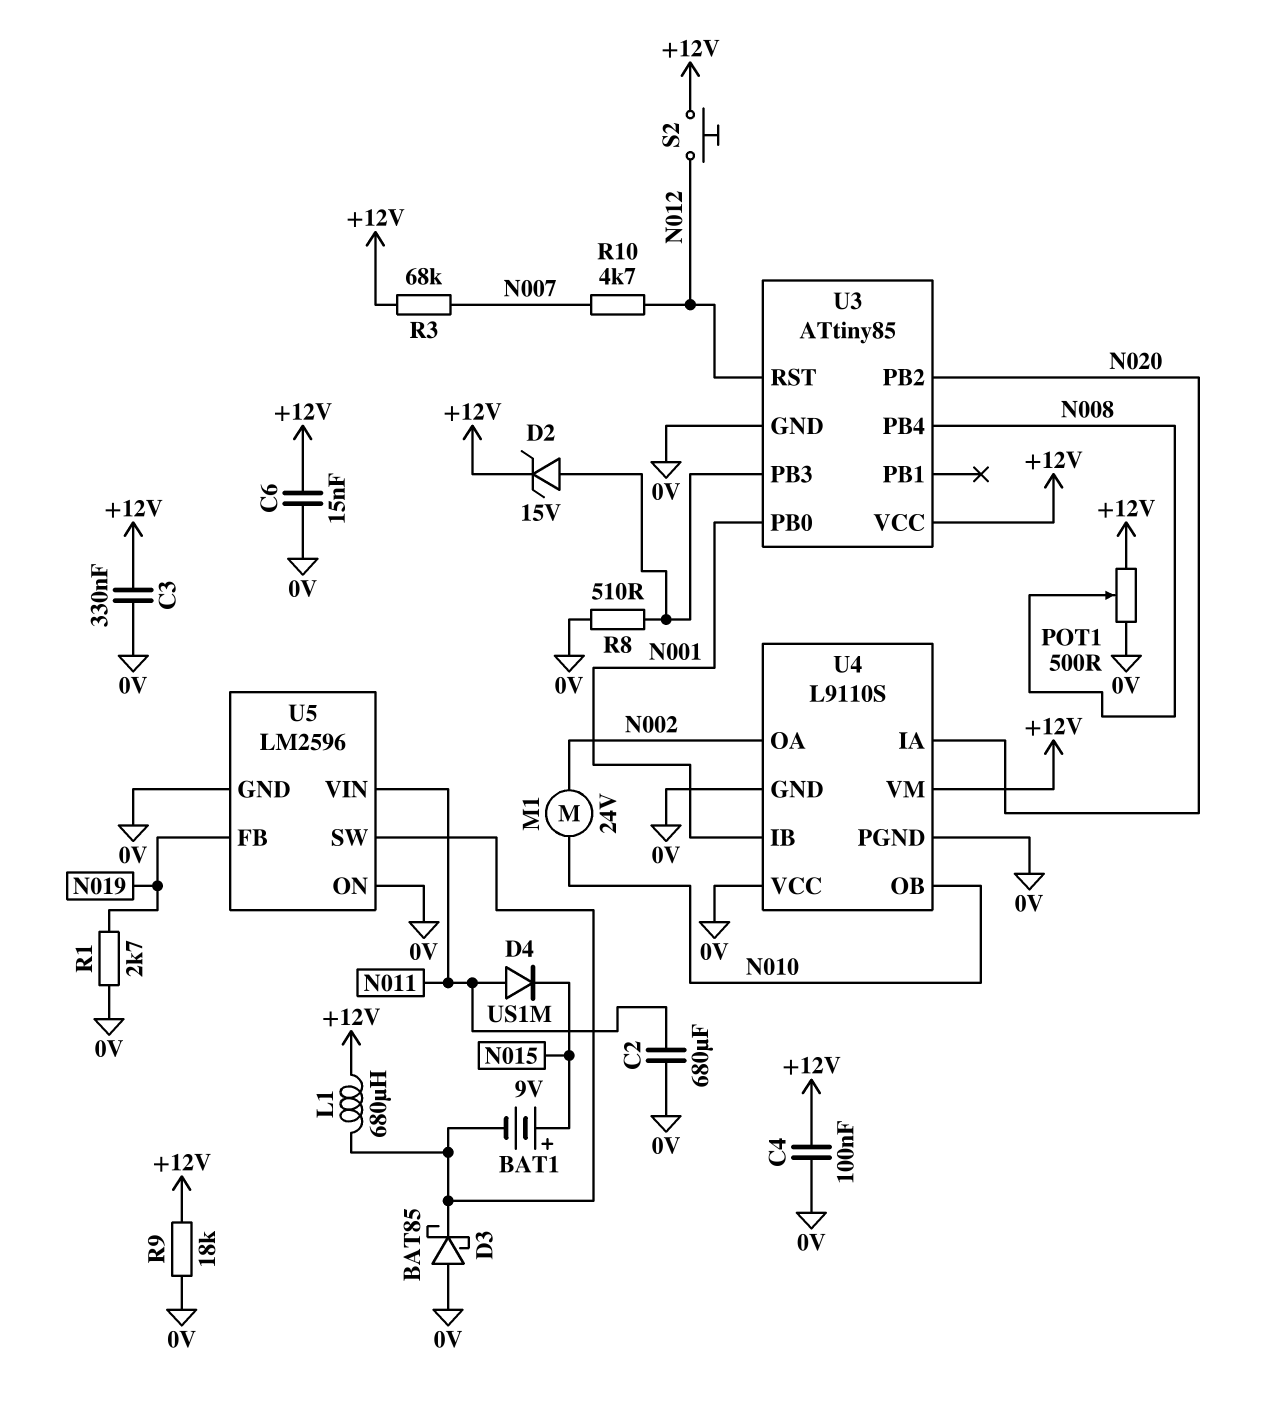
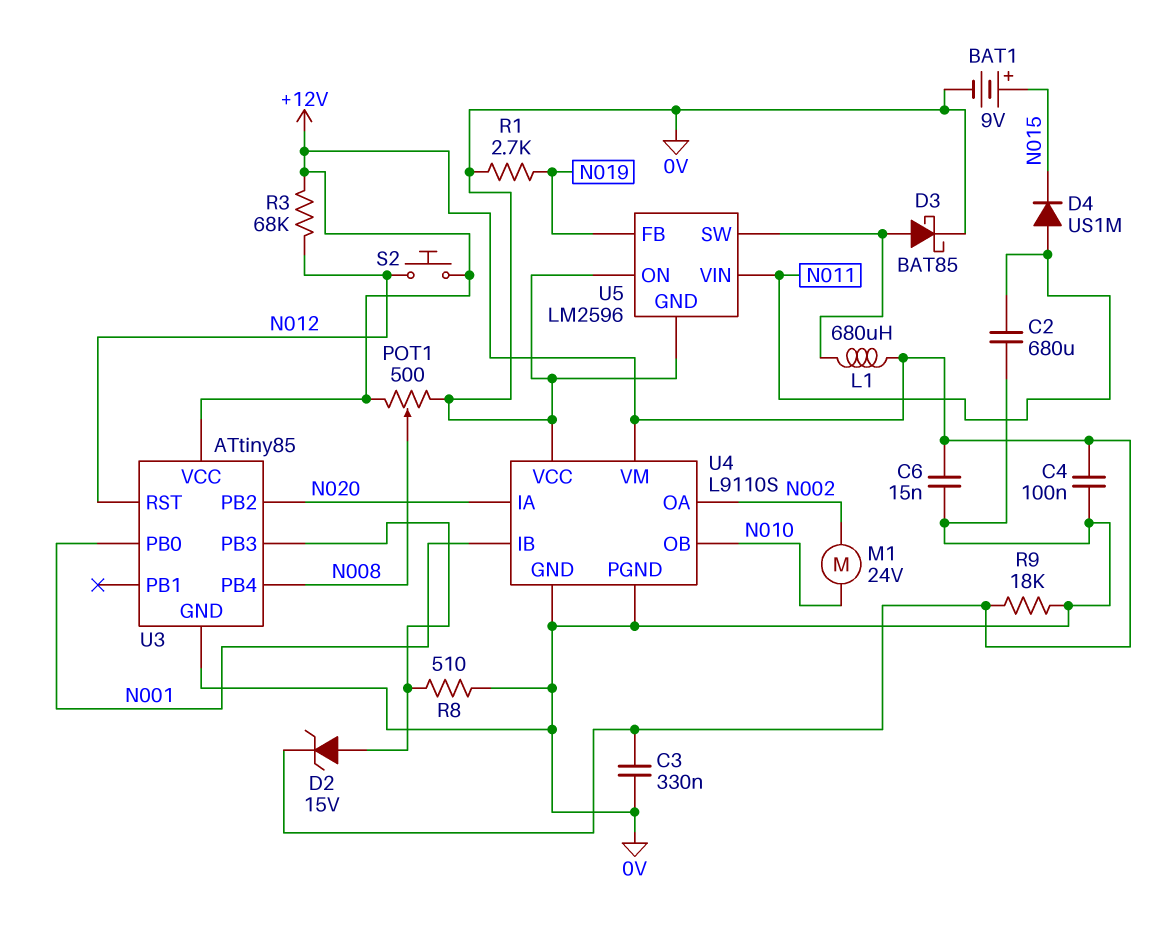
BAT1: 9V (plus N015, minus U5/SW) -> 9V (plus N015, minus 0V)
D3: schottky BAT85 (A 0V, K U5/SW) -> schottky BAT85 (A U5/SW, K 0V)
R3: 68k (+12V, N007) -> 68k (+12V, N012)
R10: 4.7k (N007, N012) -> none

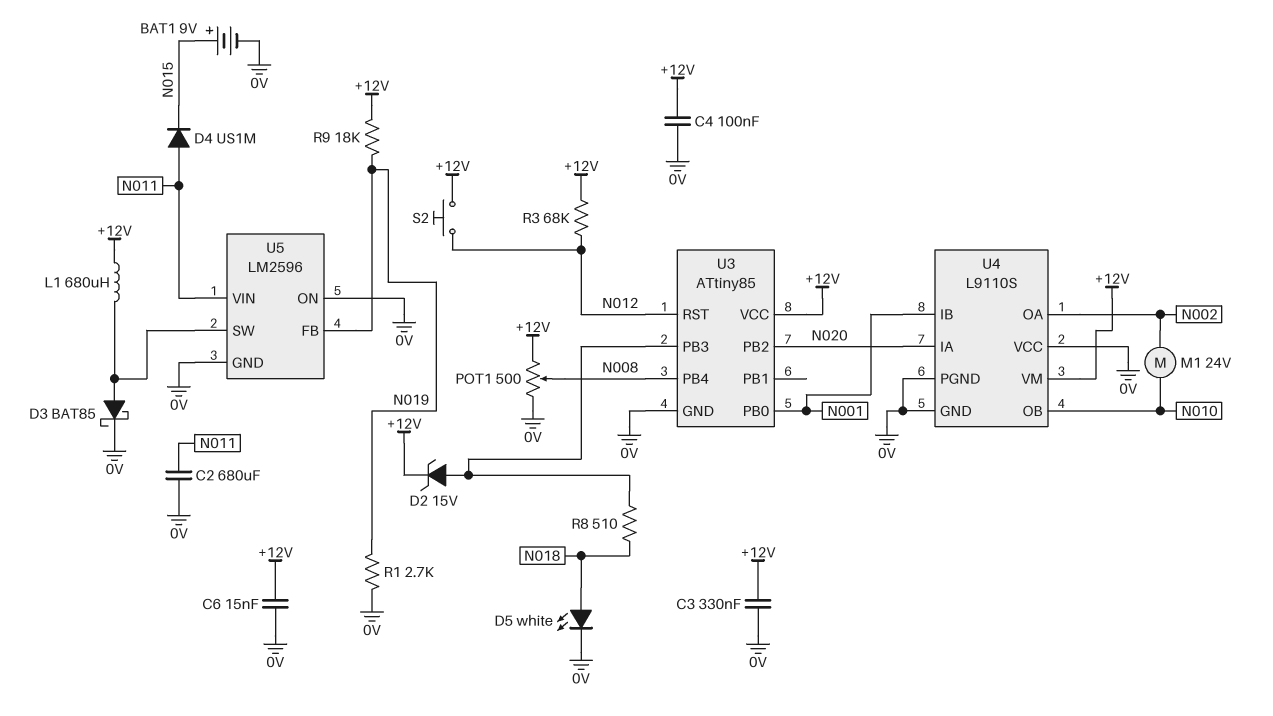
D5: none -> LED white (A N018, K 0V)
R8: 510 (0V, U3/PB3) -> 510 (N018, U3/PB3)
R9: 18k (+12V, 0V) -> 18k (+12V, N019)

